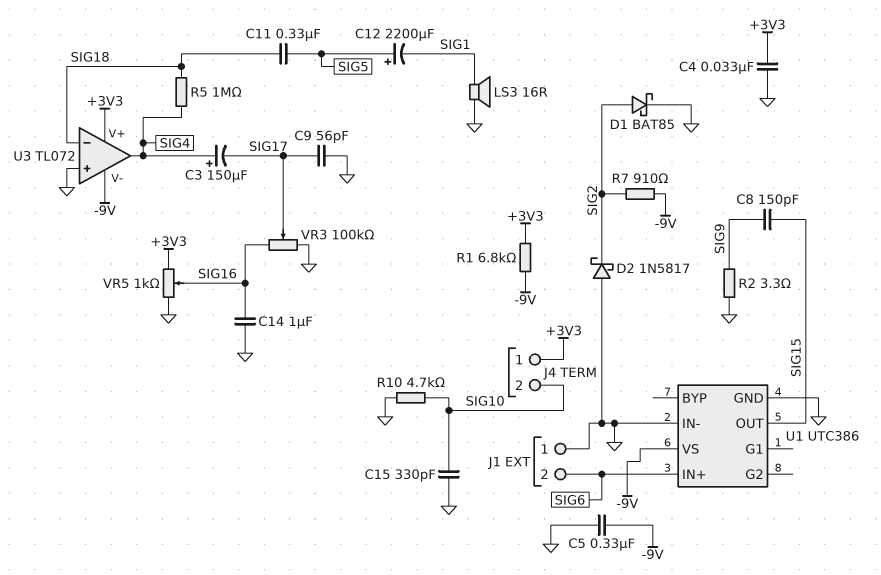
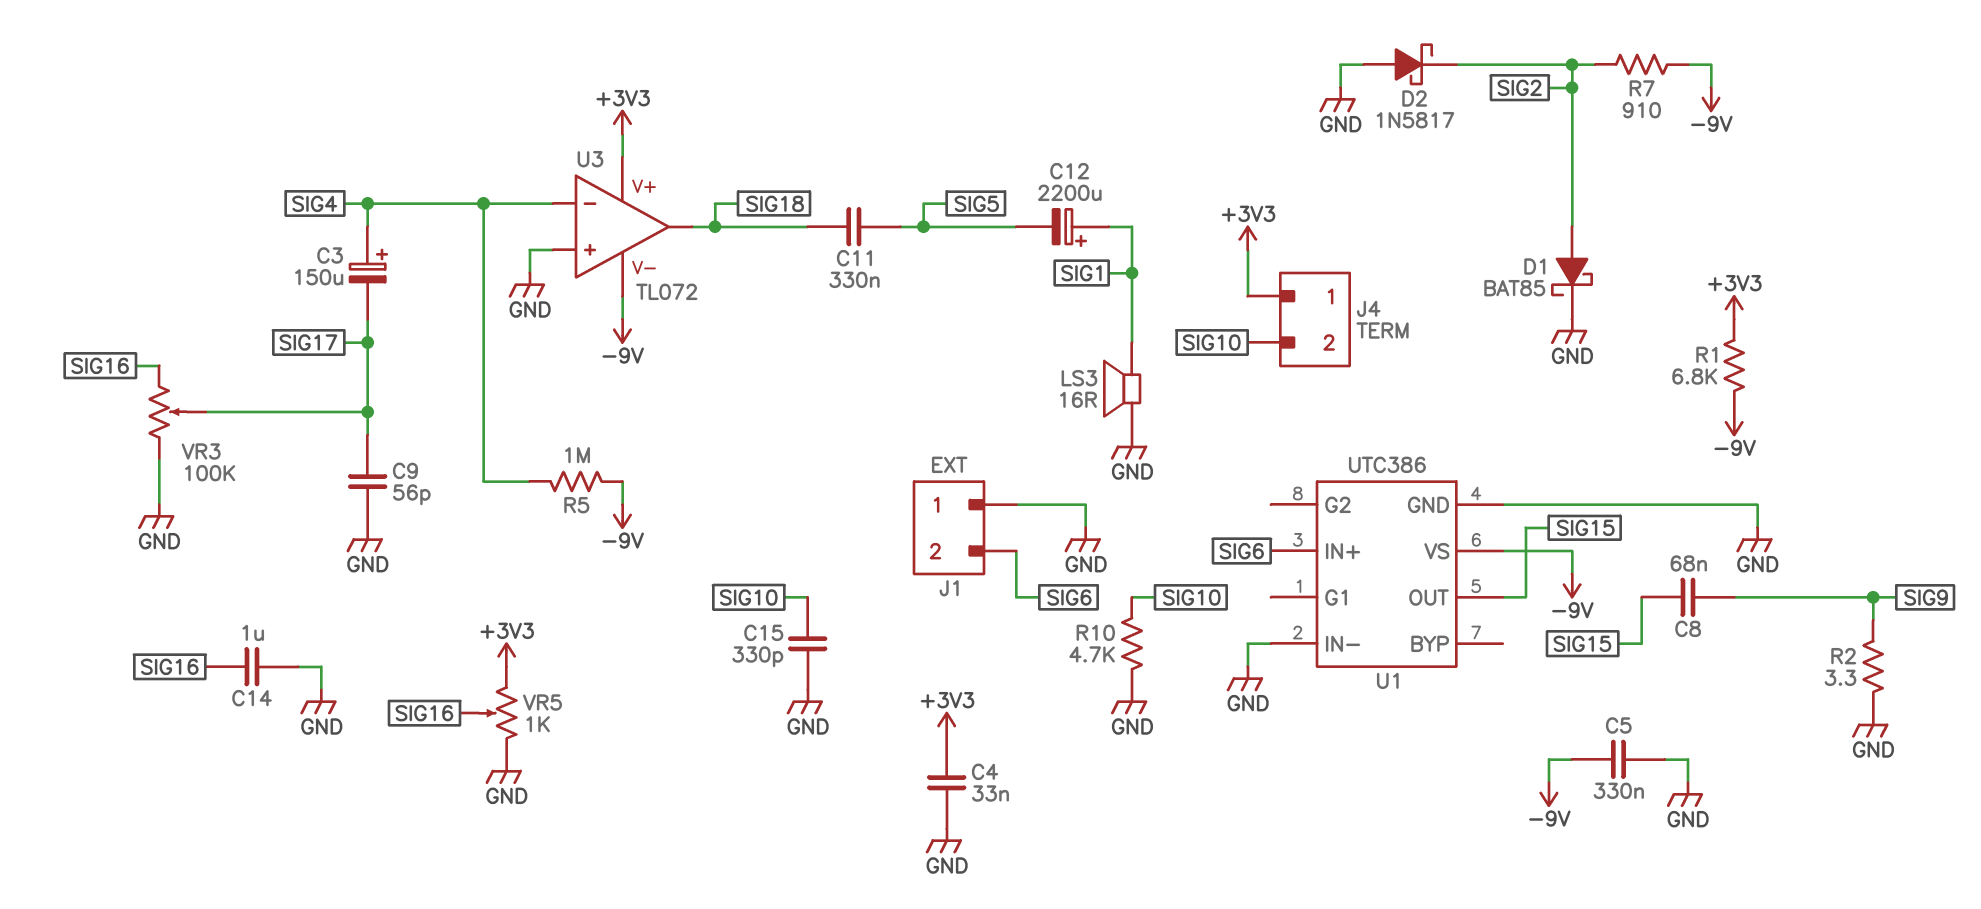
C8: 150pF (SIG9, SIG15) -> 68nF (SIG9, SIG15)
C12: 2200uF (plus SIG5, minus SIG1) -> 2200uF (plus SIG1, minus SIG5)
R5: 1M (SIG4, SIG18) -> 1M (-9V, SIG4)
U3 pin in-: SIG18 -> SIG4
U3 pin out: SIG4 -> SIG18

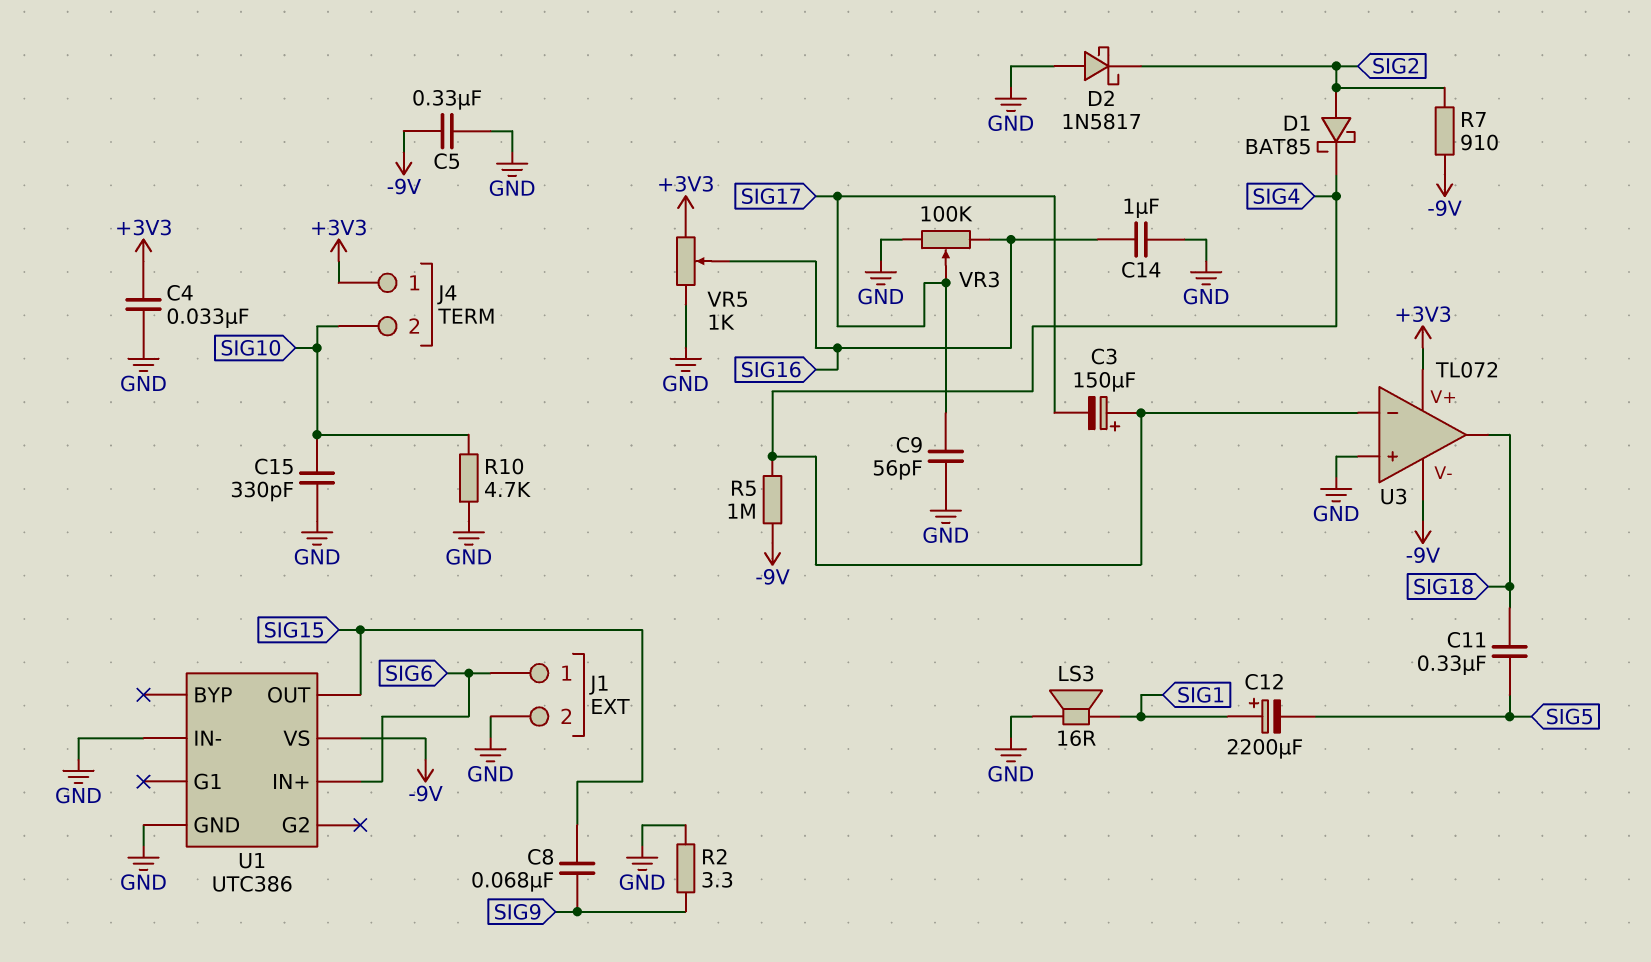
D1: schottky BAT85 (A SIG2, K GND) -> schottky BAT85 (A SIG2, K SIG4)
J1 pin 1: GND -> SIG6
J1 pin 2: SIG6 -> GND
R1: 6.8k (+3V3, -9V) -> none

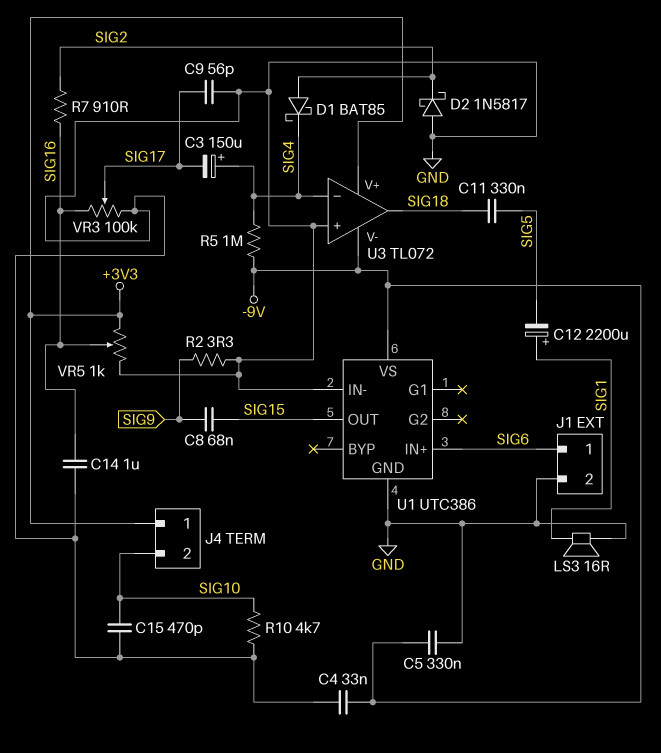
C4: 33nF (+3V3, GND) -> 33nF (-9V, GND)
C15: 330pF (GND, SIG10) -> 470pF (GND, SIG10)
R7: 910 (-9V, SIG2) -> 910 (SIG2, SIG16)

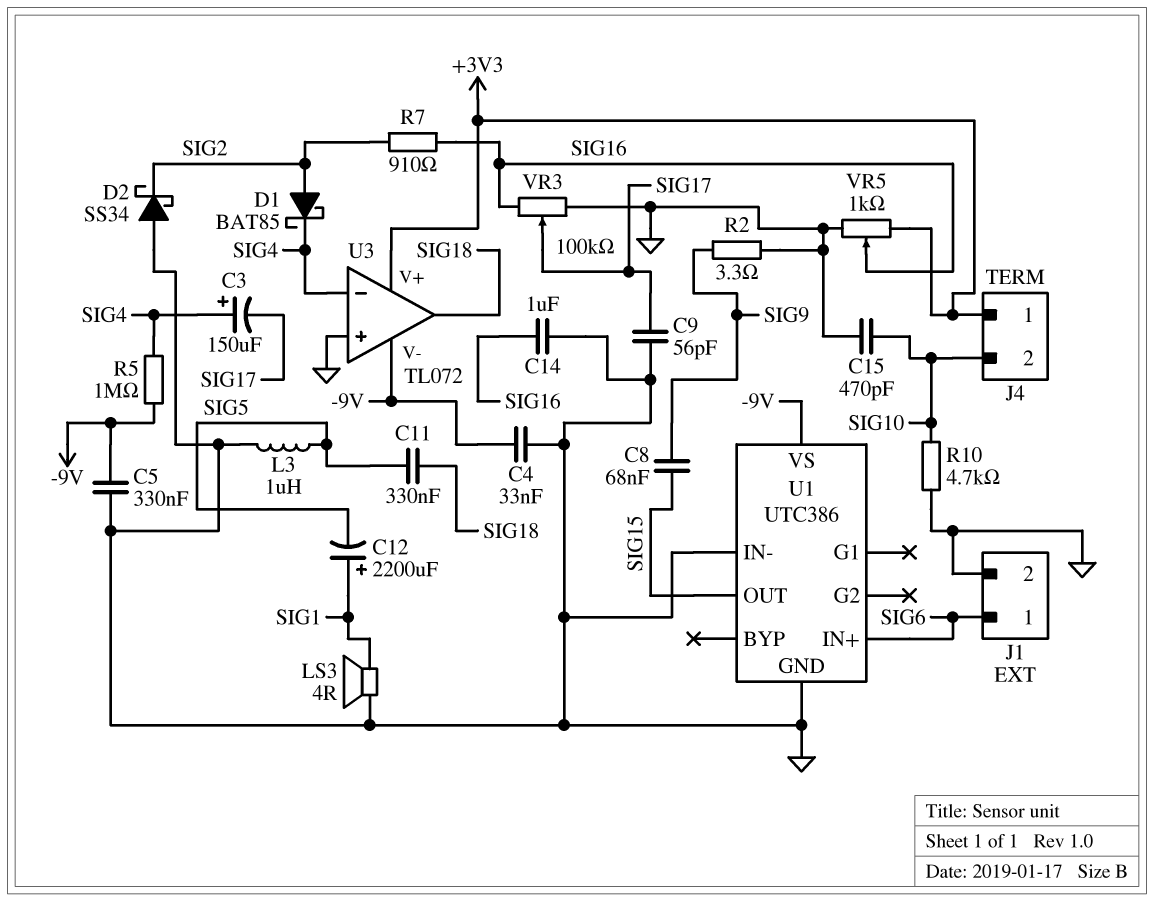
D2: schottky 1N5817 (A GND, K SIG2) -> schottky SS34 (A GND, K SIG2)
L3: none -> 1uH (GND, SIG5)
LS3: speaker 16R (GND, SIG1) -> speaker 4R (GND, SIG1)

